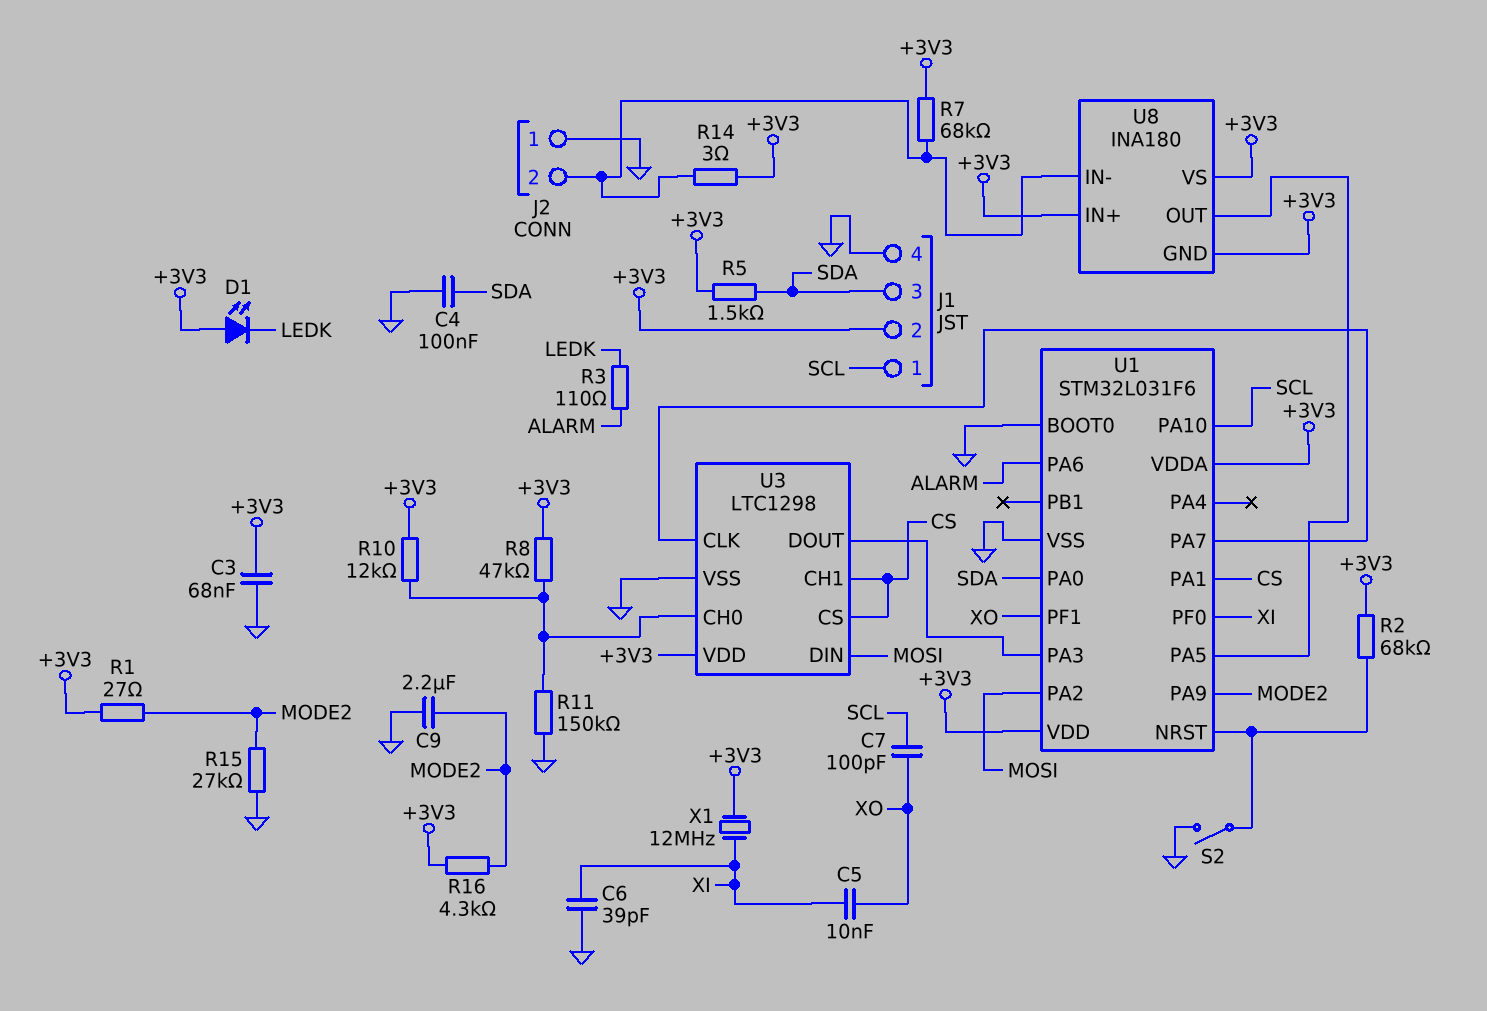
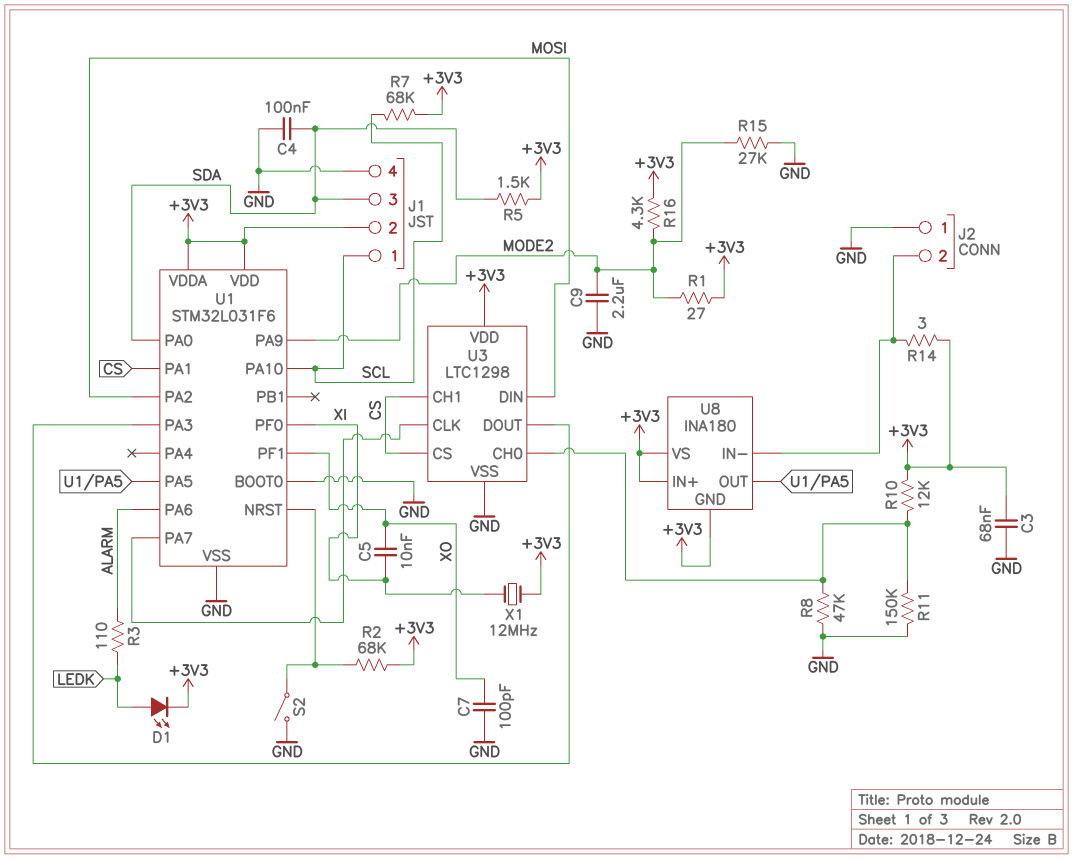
C6: 39pF (GND, XI) -> none
C7: 100pF (SCL, XO) -> 100pF (GND, XO)
D1: LED (A +3V3, K LEDK) -> LED (A LEDK, K +3V3)
R7: 68k (+3V3, J2/2) -> 68k (+3V3, SCL)
R8: 47k (+3V3, U3/CH0) -> 47k (GND, U3/CH0)

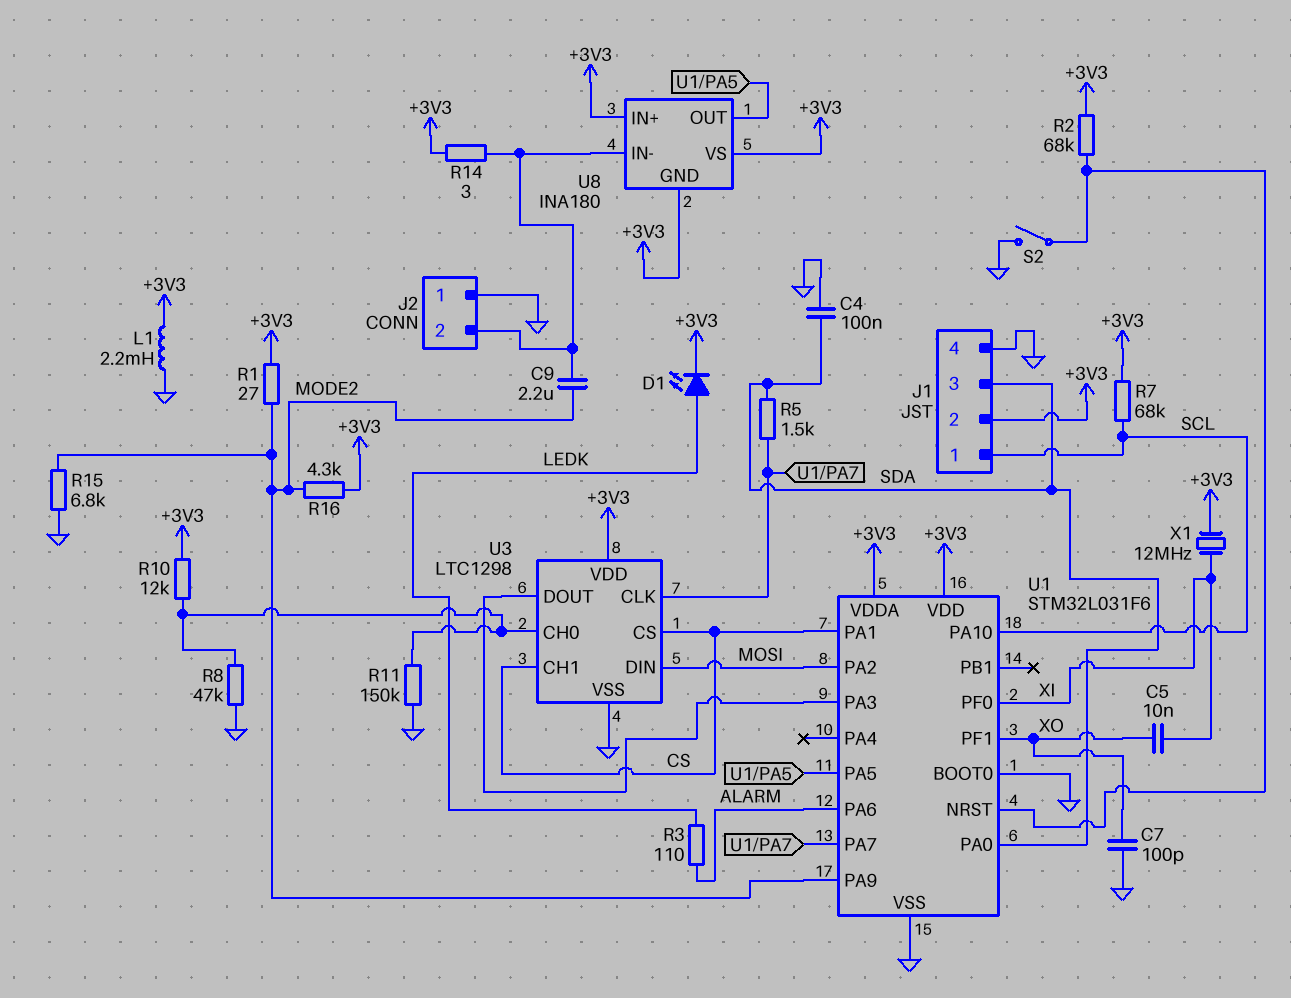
C3: 68nF (+3V3, GND) -> none
C9: 2.2uF (GND, MODE2) -> 2.2uF (J2/2, MODE2)
L1: none -> 2.2mH (+3V3, GND)
R5: 1.5k (+3V3, SDA) -> 1.5k (SDA, U1/PA7)
R15: 27k (GND, MODE2) -> 6.8k (GND, MODE2)

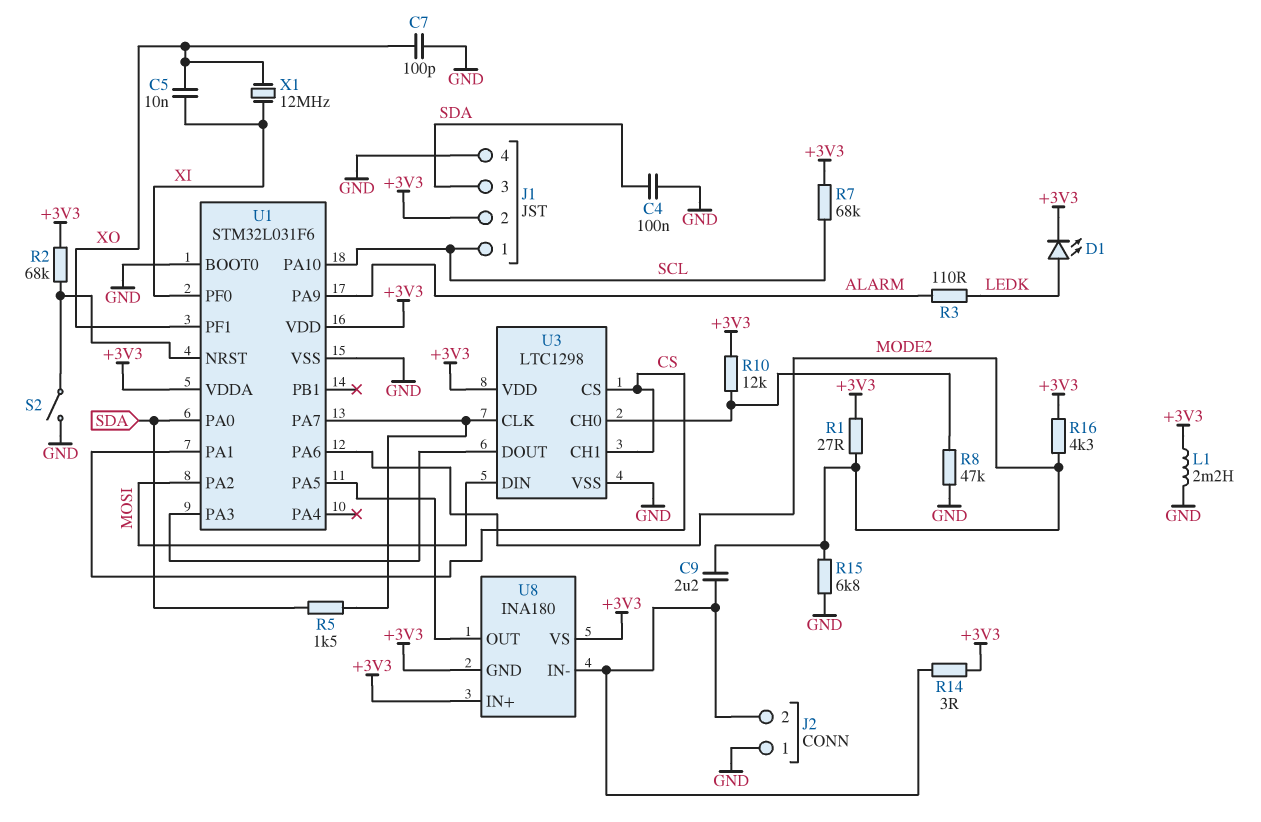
R11: 150k (GND, U3/CH0) -> none
U1 pin PA6: ALARM -> MODE2
U1 pin PA9: MODE2 -> ALARM
X1: 12MHz (+3V3, XI) -> 12MHz (XI, XO)

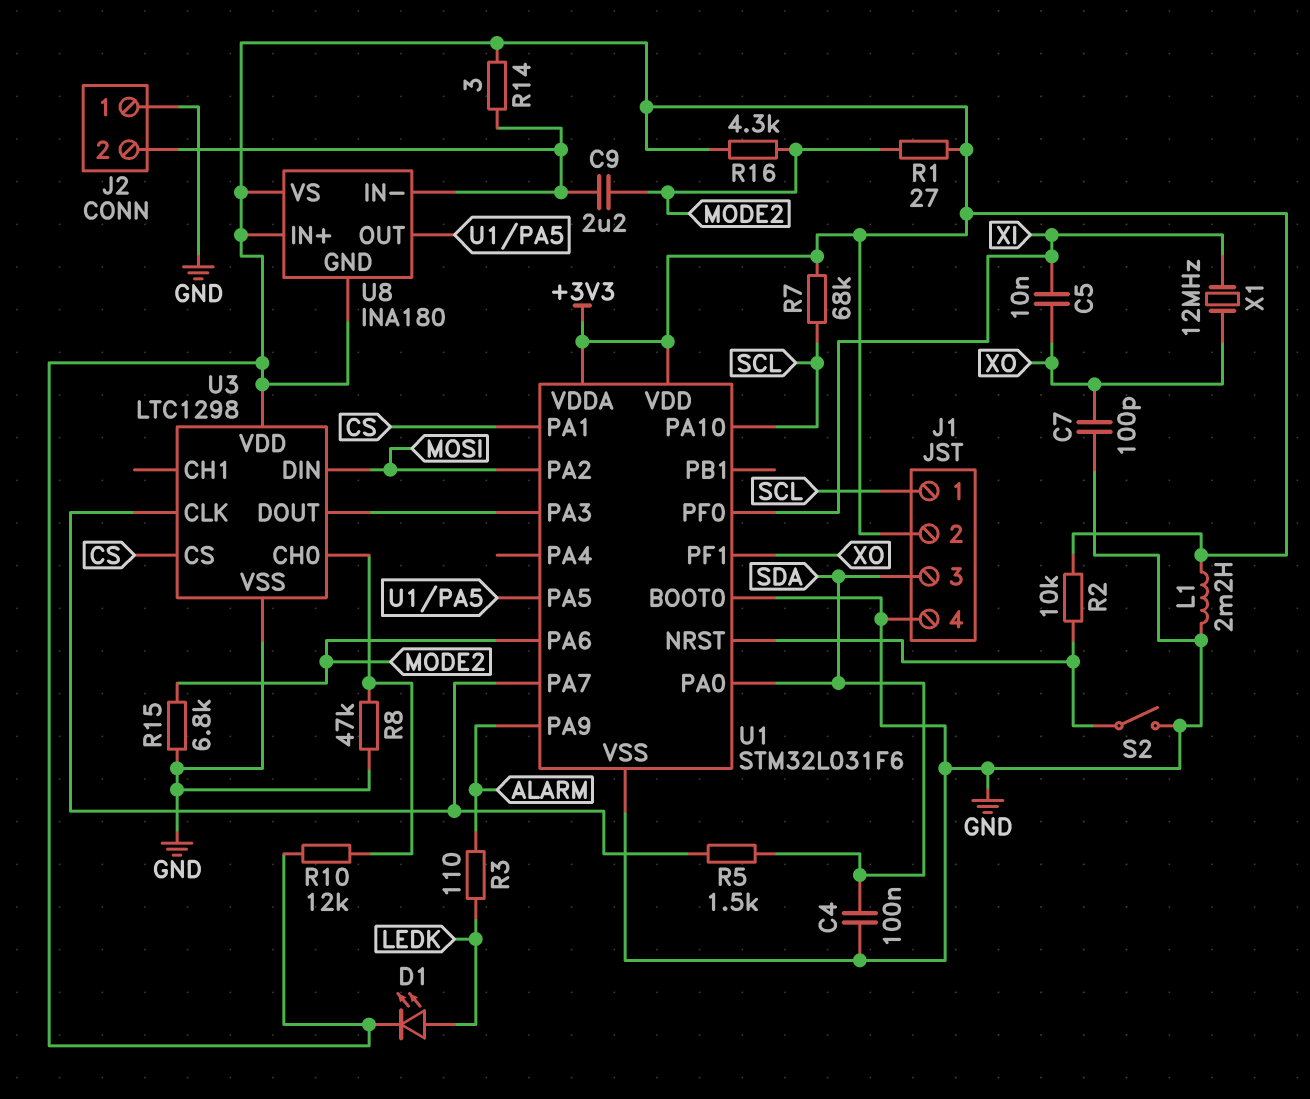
R2: 68k (+3V3, U1/NRST) -> 10k (+3V3, U1/NRST)
U3 pin CH1: CS -> none

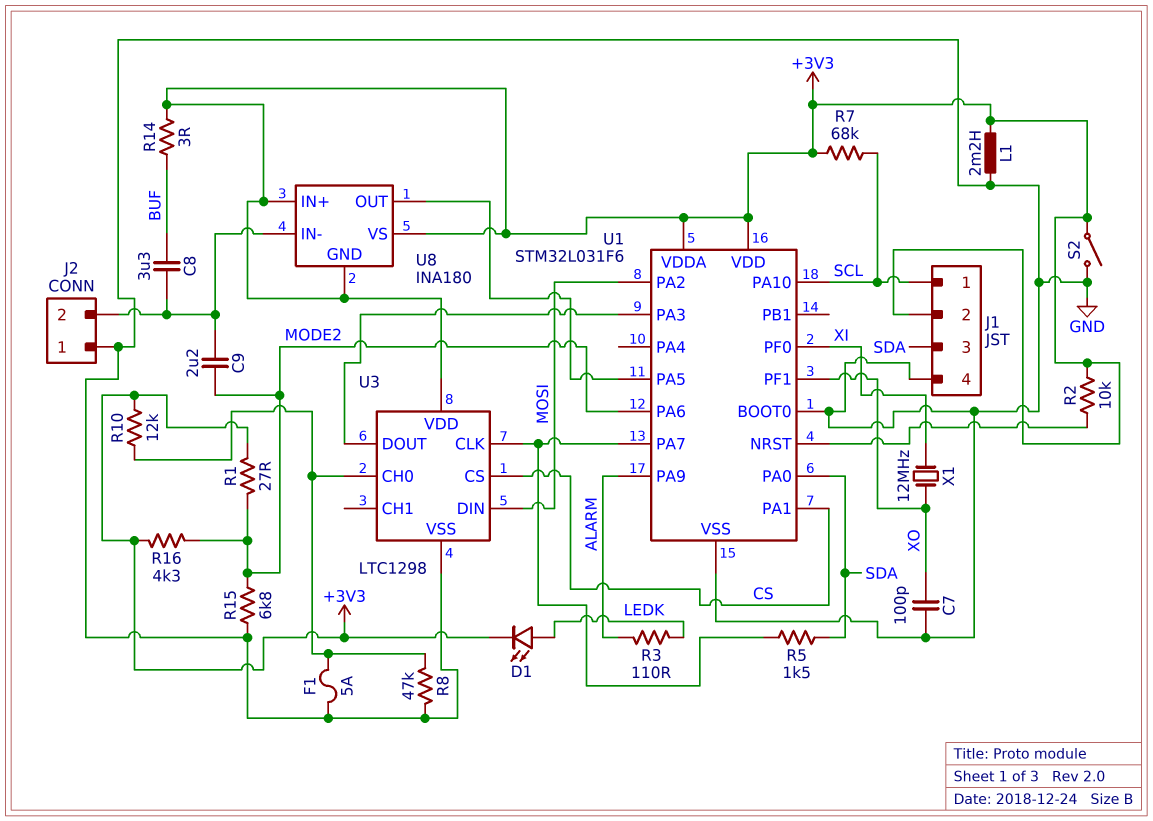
C4: 100nF (GND, SDA) -> none
C5: 10nF (XI, XO) -> none
C8: none -> 3.3uF (BUF, J2/2)
F1: none -> 5A (GND, U3/CH0)
R14: 3 (+3V3, J2/2) -> 3 (+3V3, BUF)
S2: switch (GND, U1/NRST) -> switch (+3V3, GND)

